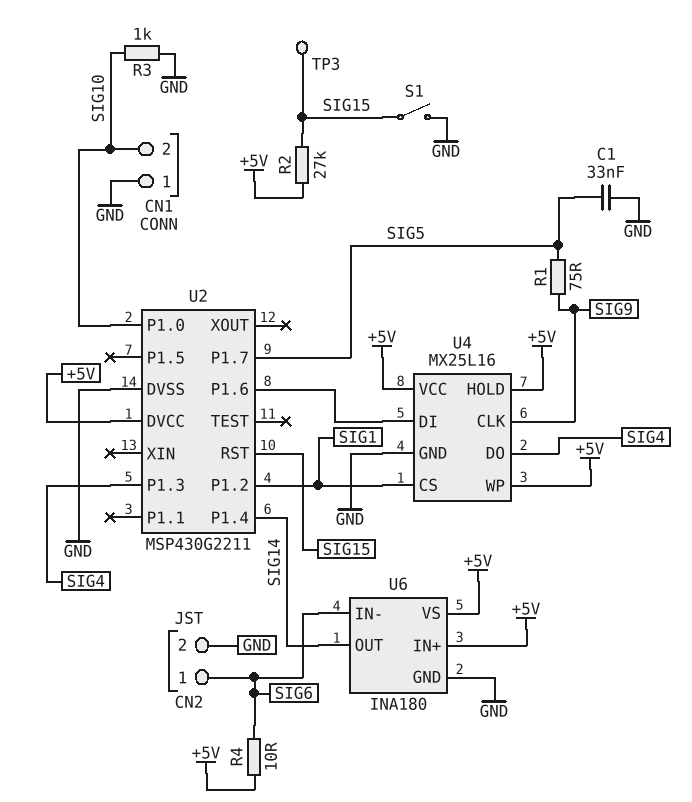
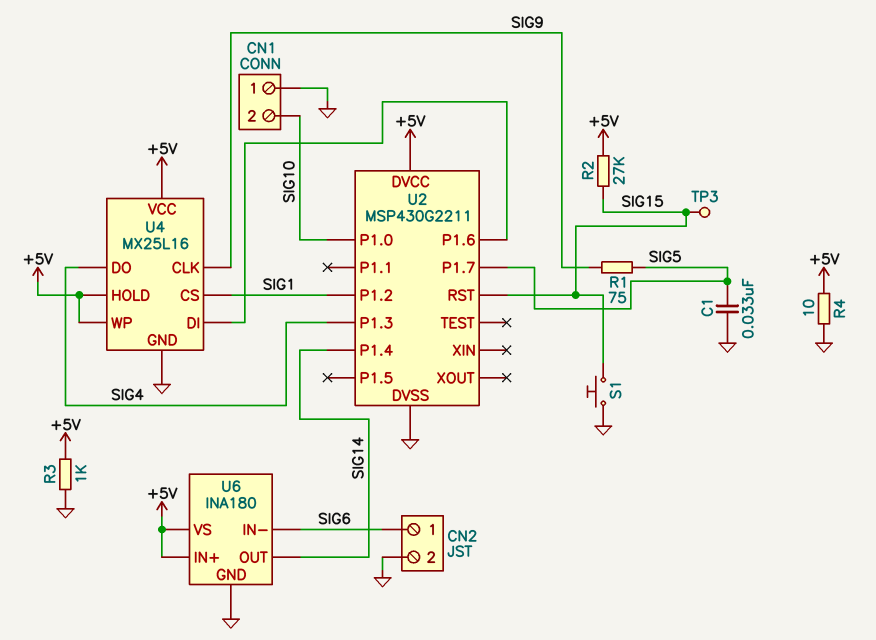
R3: 1k (GND, SIG10) -> 1k (+5V, GND)
R4: 10 (+5V, SIG6) -> 10 (+5V, GND)
S1: switch (GND, SIG15) -> button (GND, SIG15)

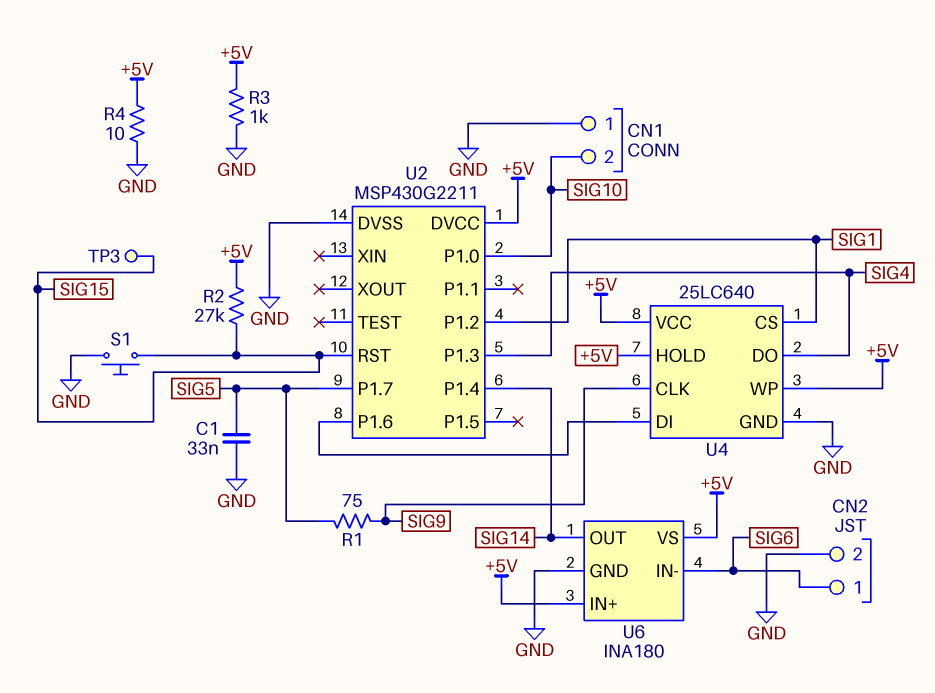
U4: MX25L16 -> 25LC640

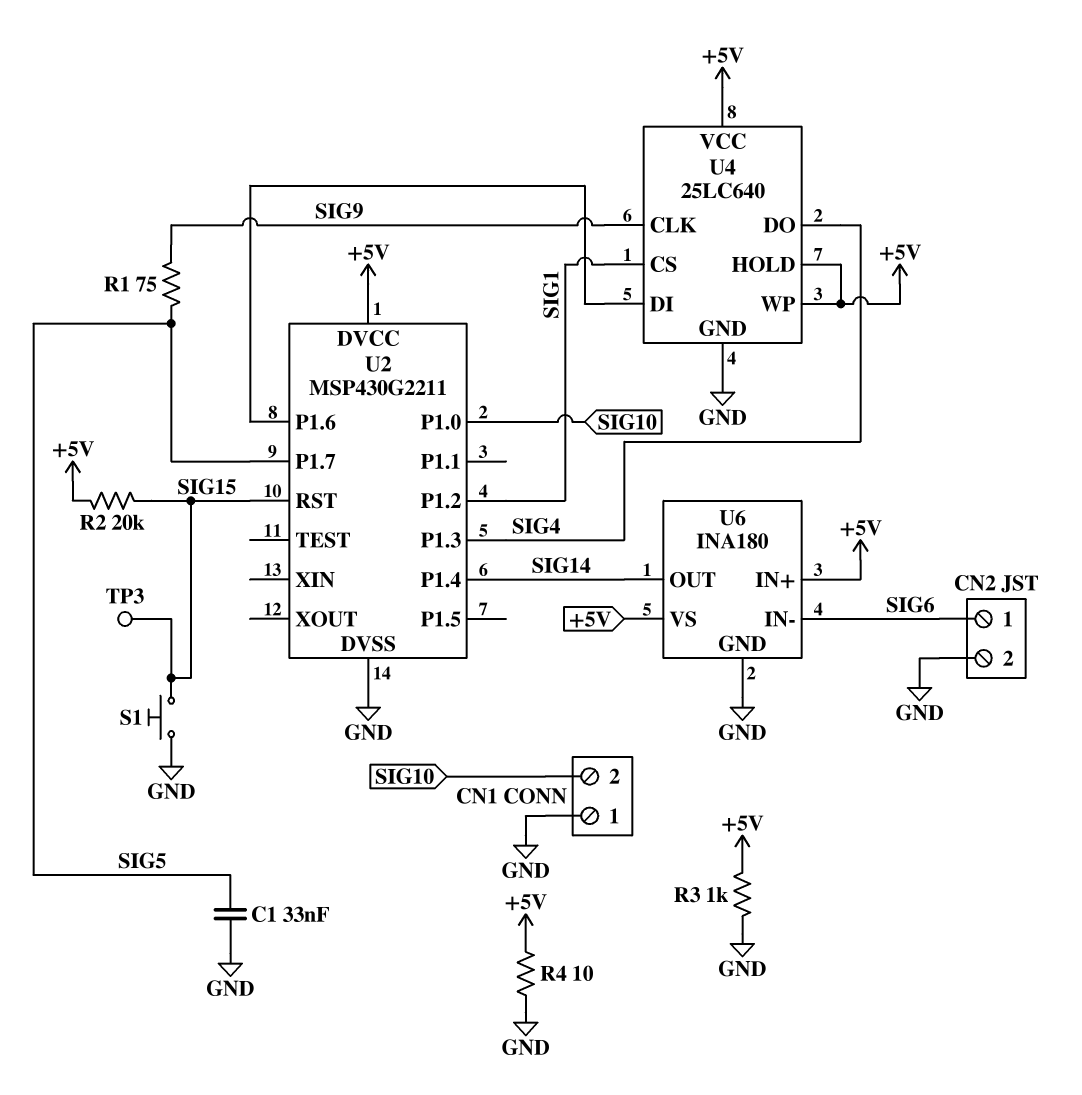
R2: 27k (+5V, SIG15) -> 20k (+5V, SIG15)

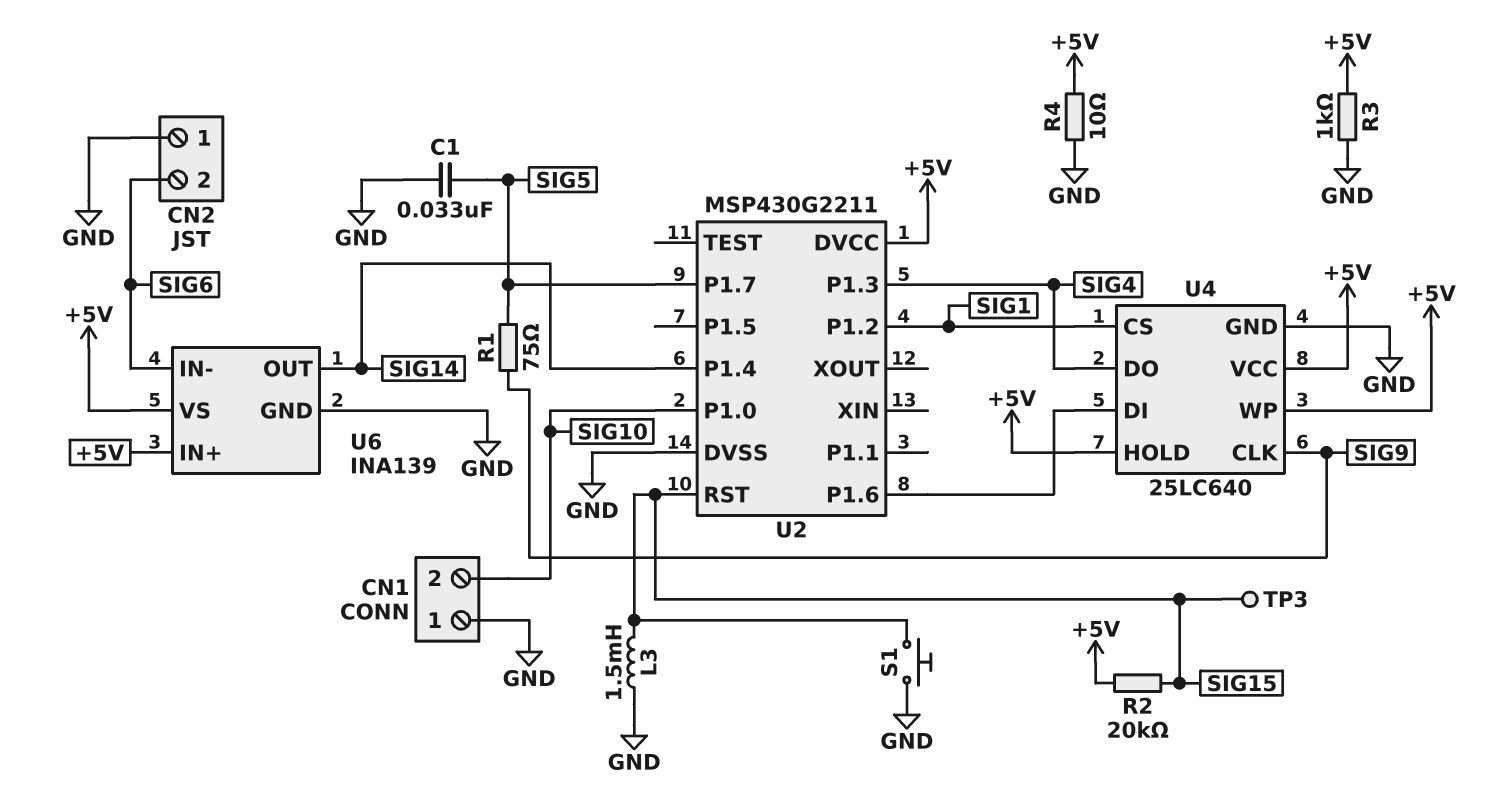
CN2 pin 1: SIG6 -> GND
CN2 pin 2: GND -> SIG6
L3: none -> 1.5mH (GND, SIG15)
U6: INA180 -> INA139

